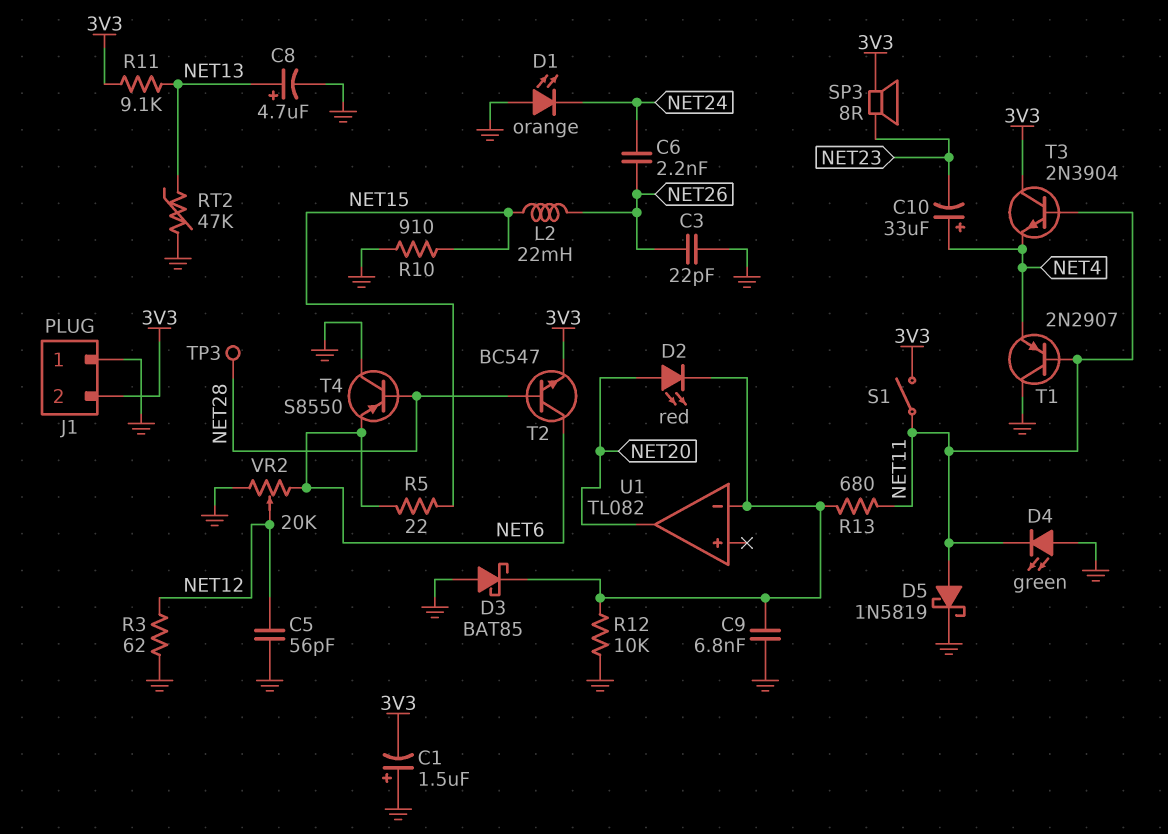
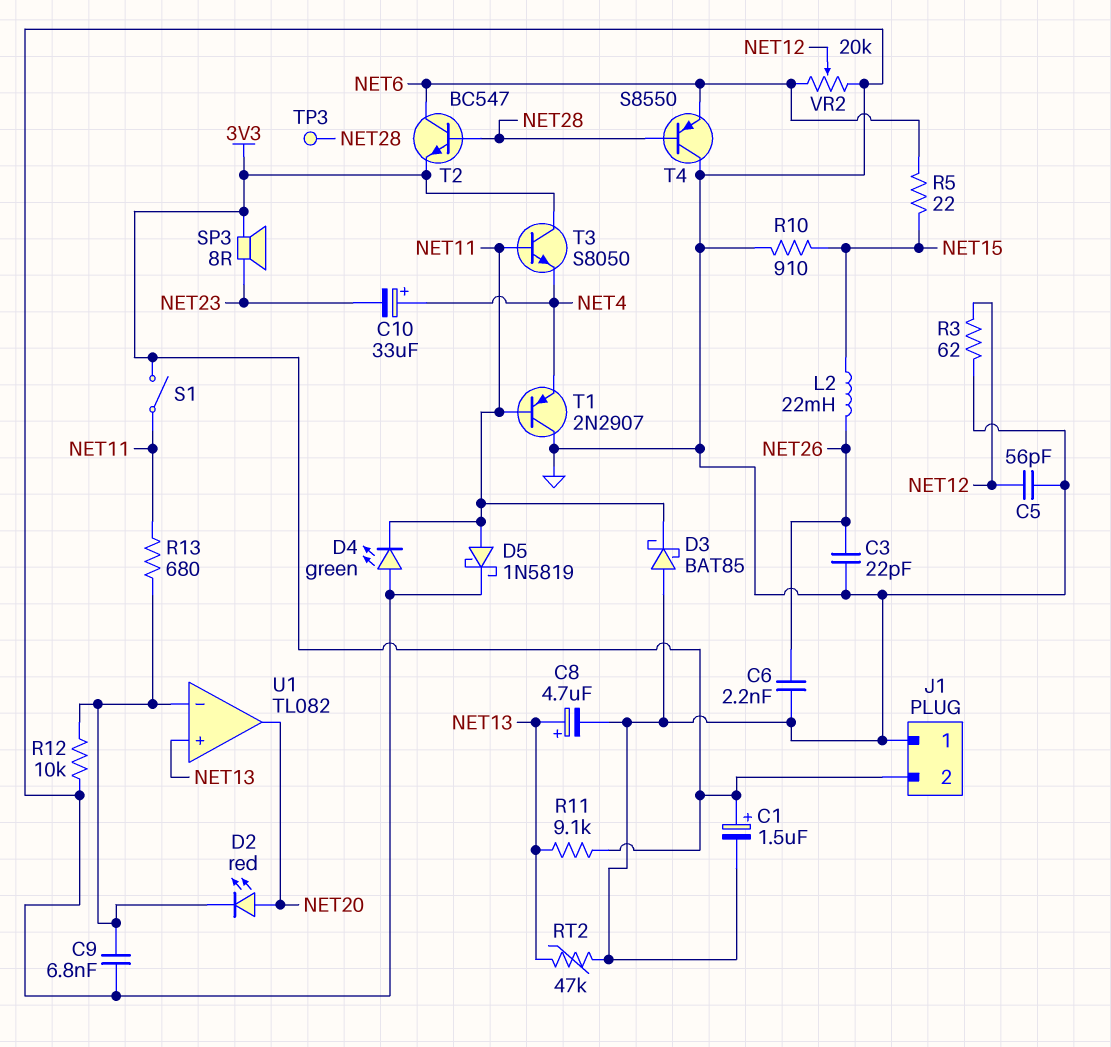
C1: 1.5uF (plus GND, minus 3V3) -> 1.5uF (plus 3V3, minus GND)
C6: 2.2nF (NET24, NET26) -> 2.2nF (GND, NET26)
D1: LED orange (A GND, K NET24) -> none
D3: schottky BAT85 (A GND, K U1/in-) -> schottky BAT85 (A GND, K NET11)
T3: NPN 2N3904 (B NET11, C 3V3, E NET4) -> NPN S8050 (B NET11, C 3V3, E NET4)
U1 pin in+: none -> NET13

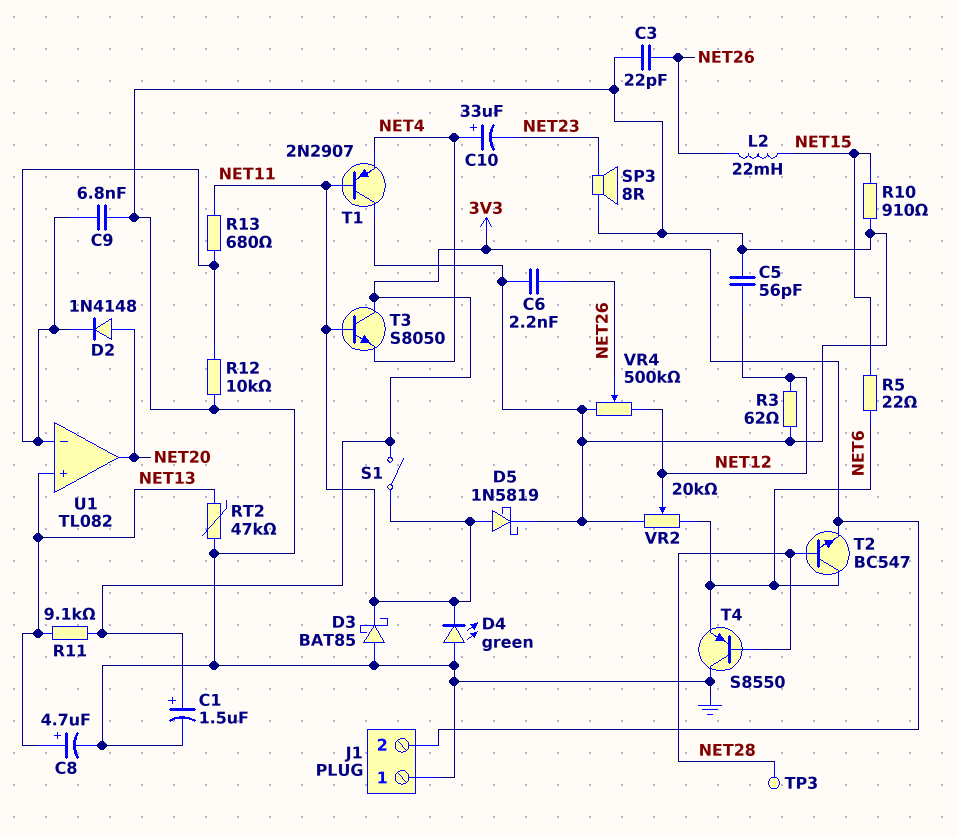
D2: LED red (A NET20, K U1/in-) -> diode 1N4148 (A NET20, K U1/in-)
SP3: speaker 8R (3V3, NET23) -> speaker 8R (GND, NET23)
VR4: none -> 500k (GND, NET12, wiper NET26)

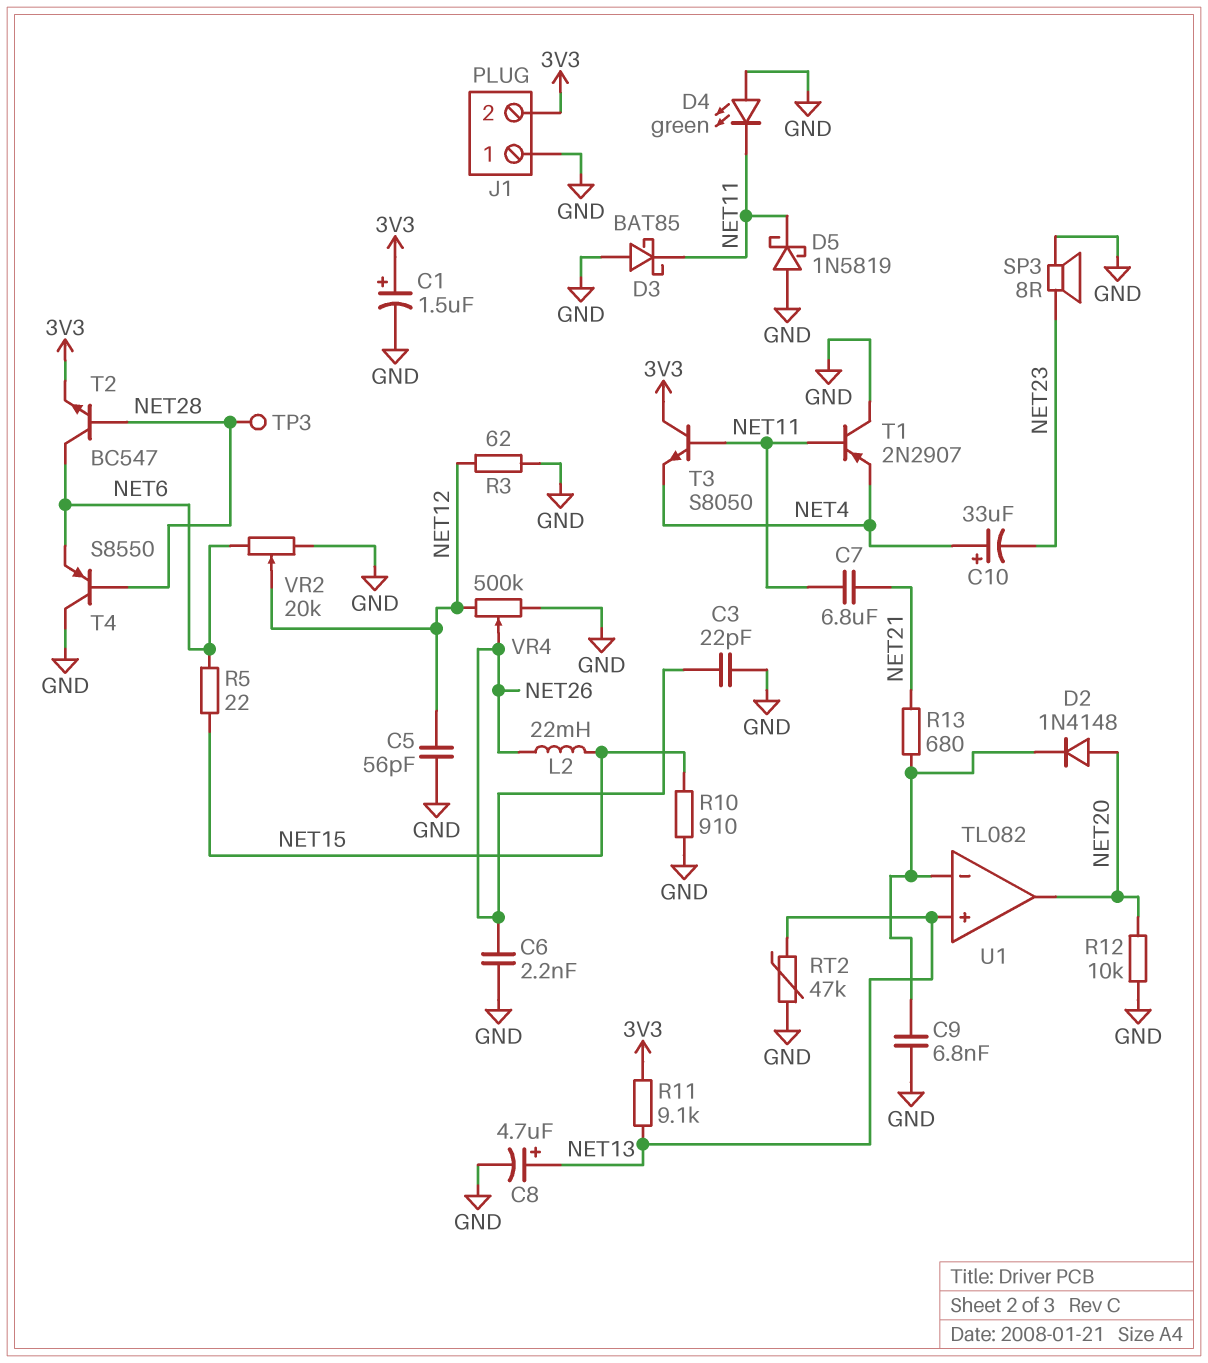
C7: none -> 6.8uF (NET11, NET21)
D5: schottky 1N5819 (A NET11, K GND) -> schottky 1N5819 (A GND, K NET11)
R12: 10k (GND, U1/in-) -> 10k (GND, NET20)
R13: 680 (NET11, U1/in-) -> 680 (NET21, U1/in-)
S1: switch (3V3, NET11) -> none

